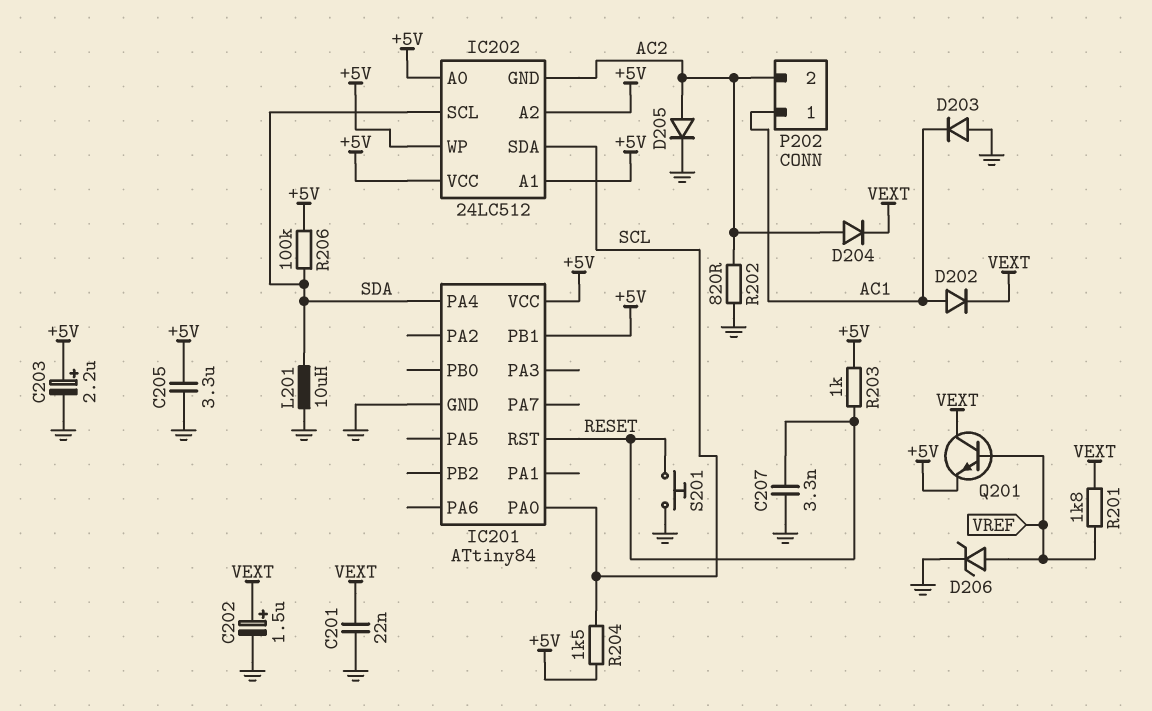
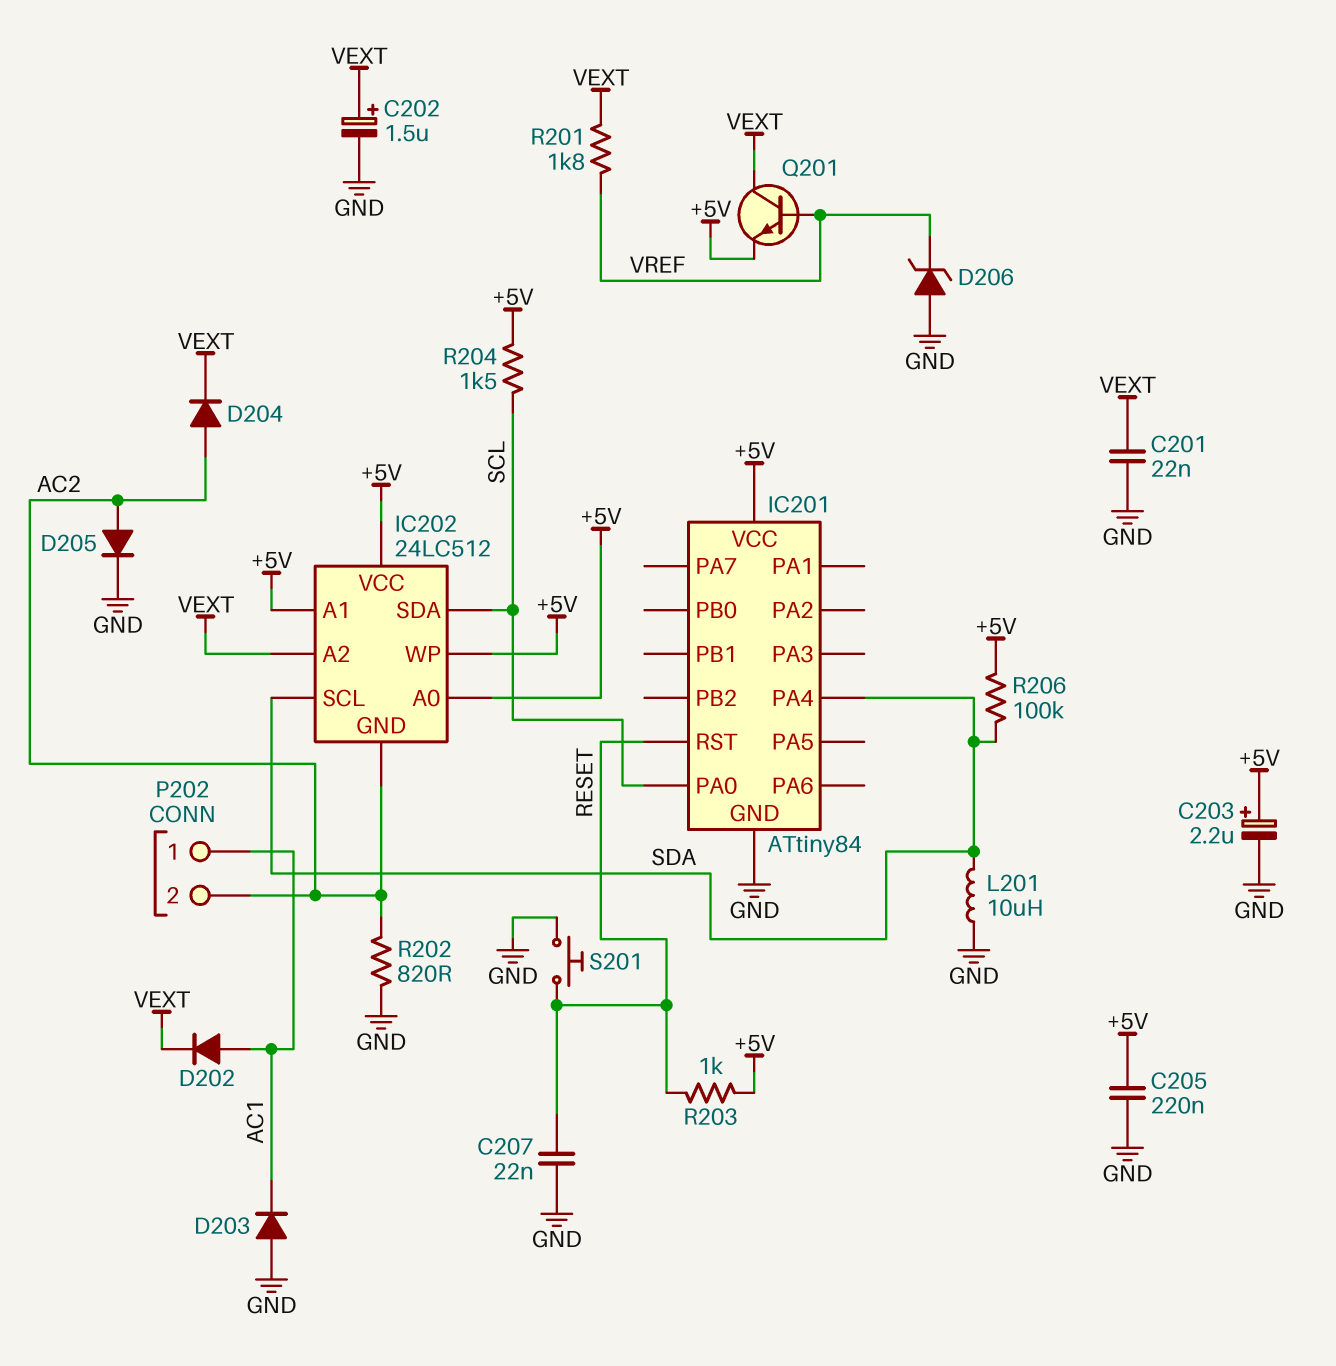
C205: 3.3uF (+5V, GND) -> 220nF (+5V, GND)
C207: 3.3nF (GND, RESET) -> 22nF (GND, RESET)
D206: zener (A VREF, K GND) -> zener (A GND, K VREF)
IC201 pin PB1: +5V -> none
IC202 pin A2: +5V -> VEXT

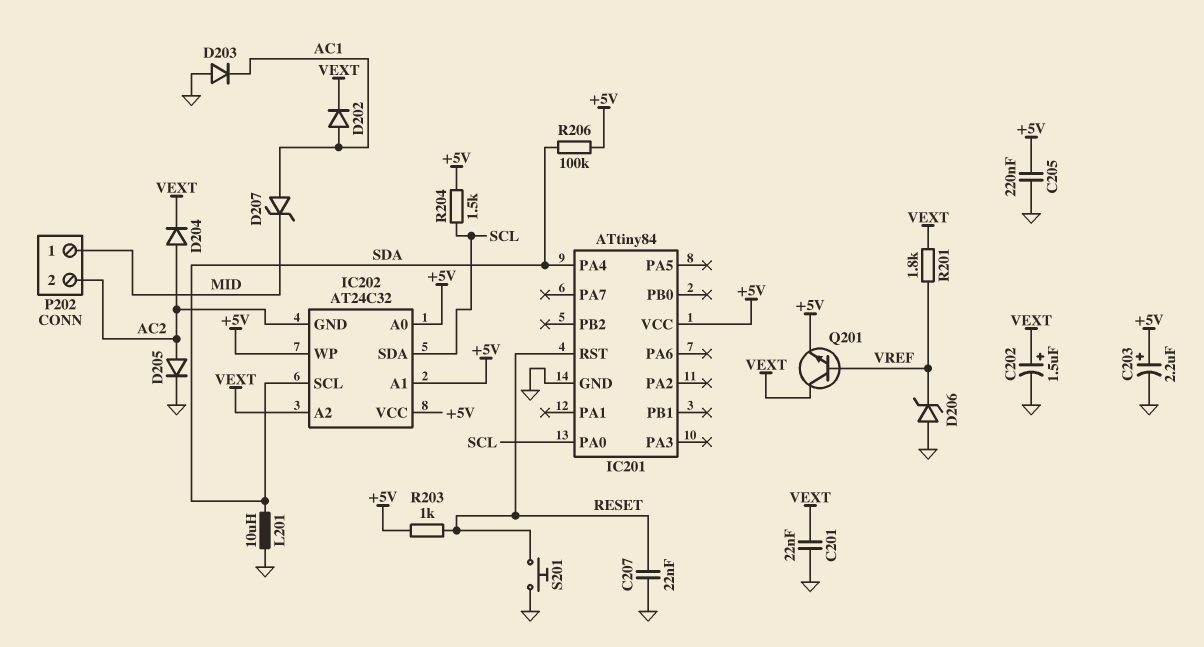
D207: none -> zener (A AC1, K MID)
IC202: 24LC512 -> AT24C32
P202 pin 1: AC1 -> MID
R202: 820 (AC2, GND) -> none

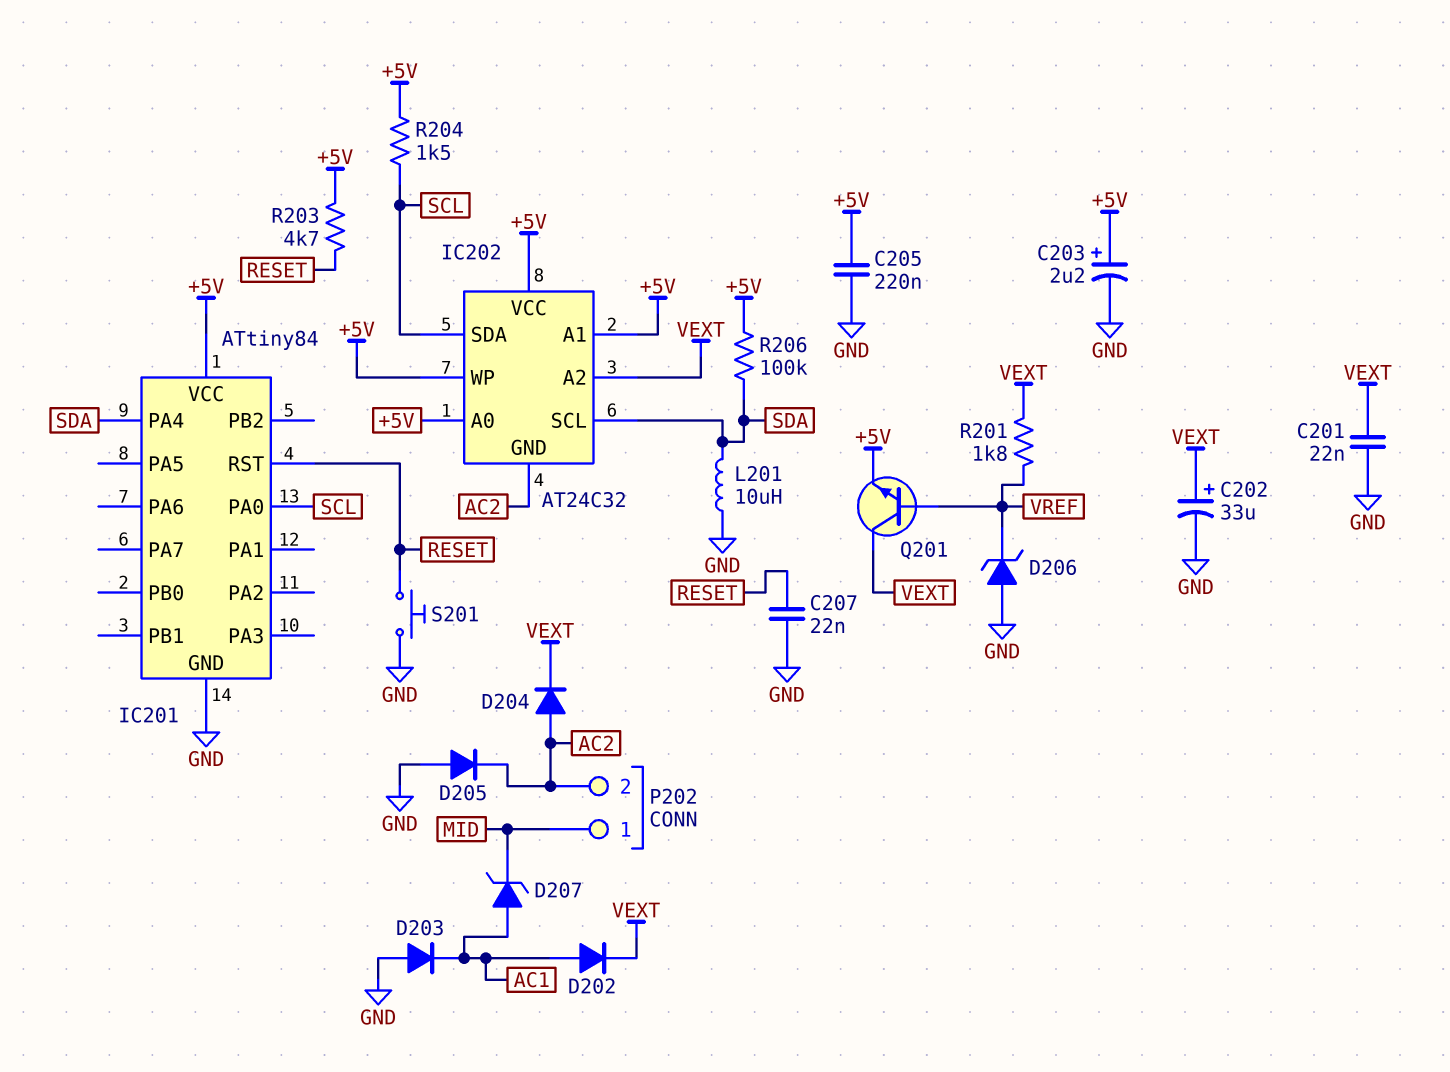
C202: 1.5uF (plus VEXT, minus GND) -> 33uF (plus VEXT, minus GND)
D205: diode (A AC2, K GND) -> diode (A GND, K AC2)
R203: 1k (+5V, RESET) -> 4.7k (+5V, RESET)

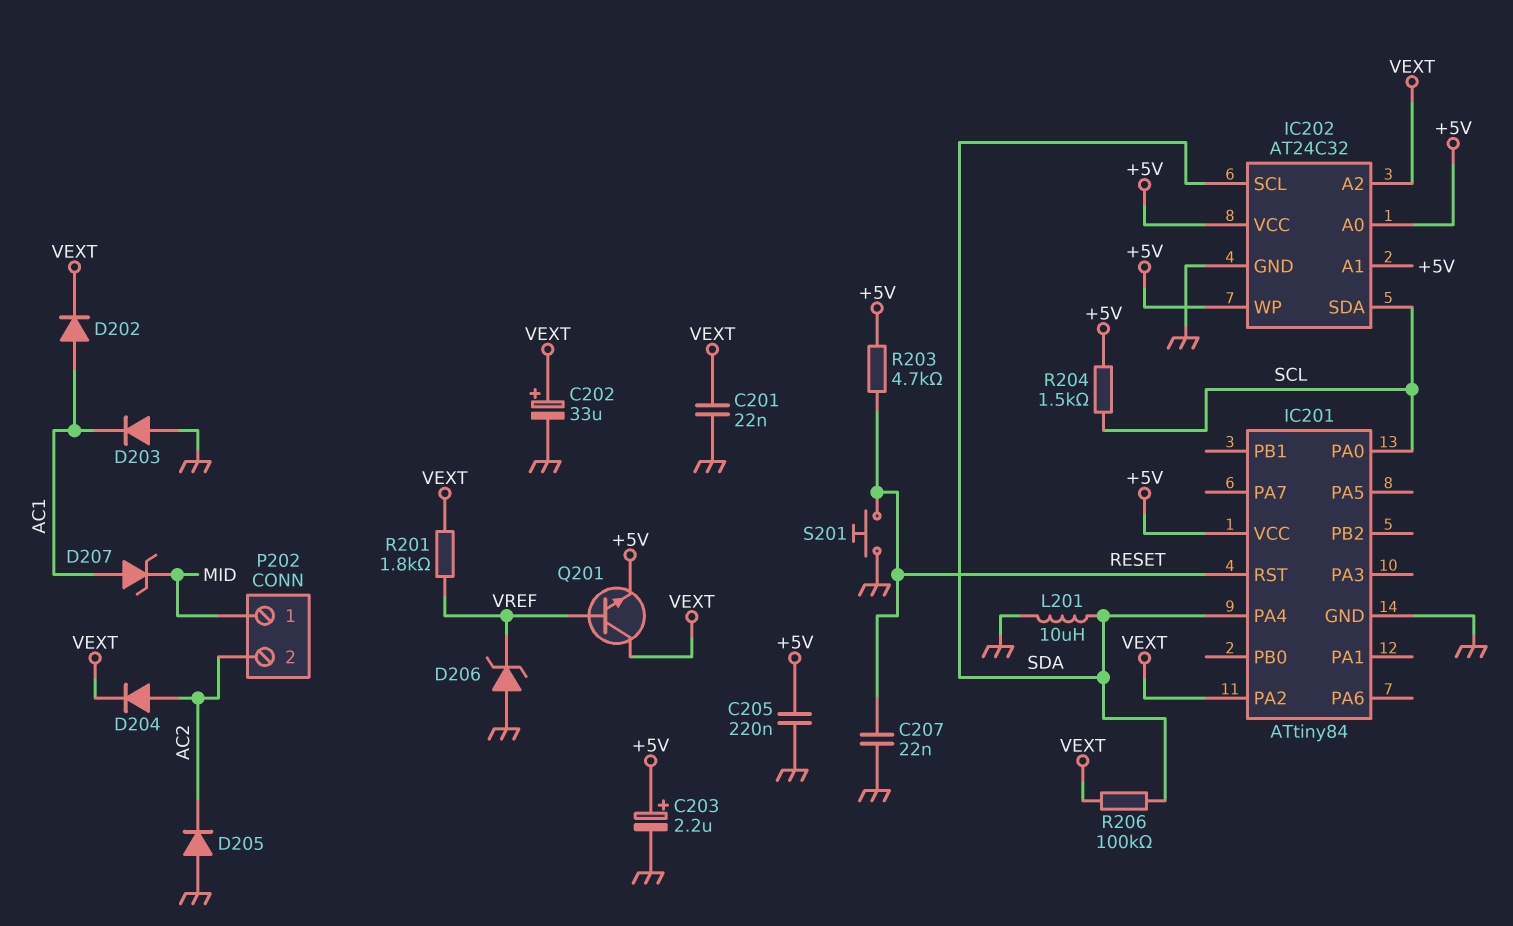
IC201 pin PA2: none -> VEXT
IC202 pin GND: AC2 -> GND
R206: 100k (+5V, SDA) -> 100k (SDA, VEXT)

